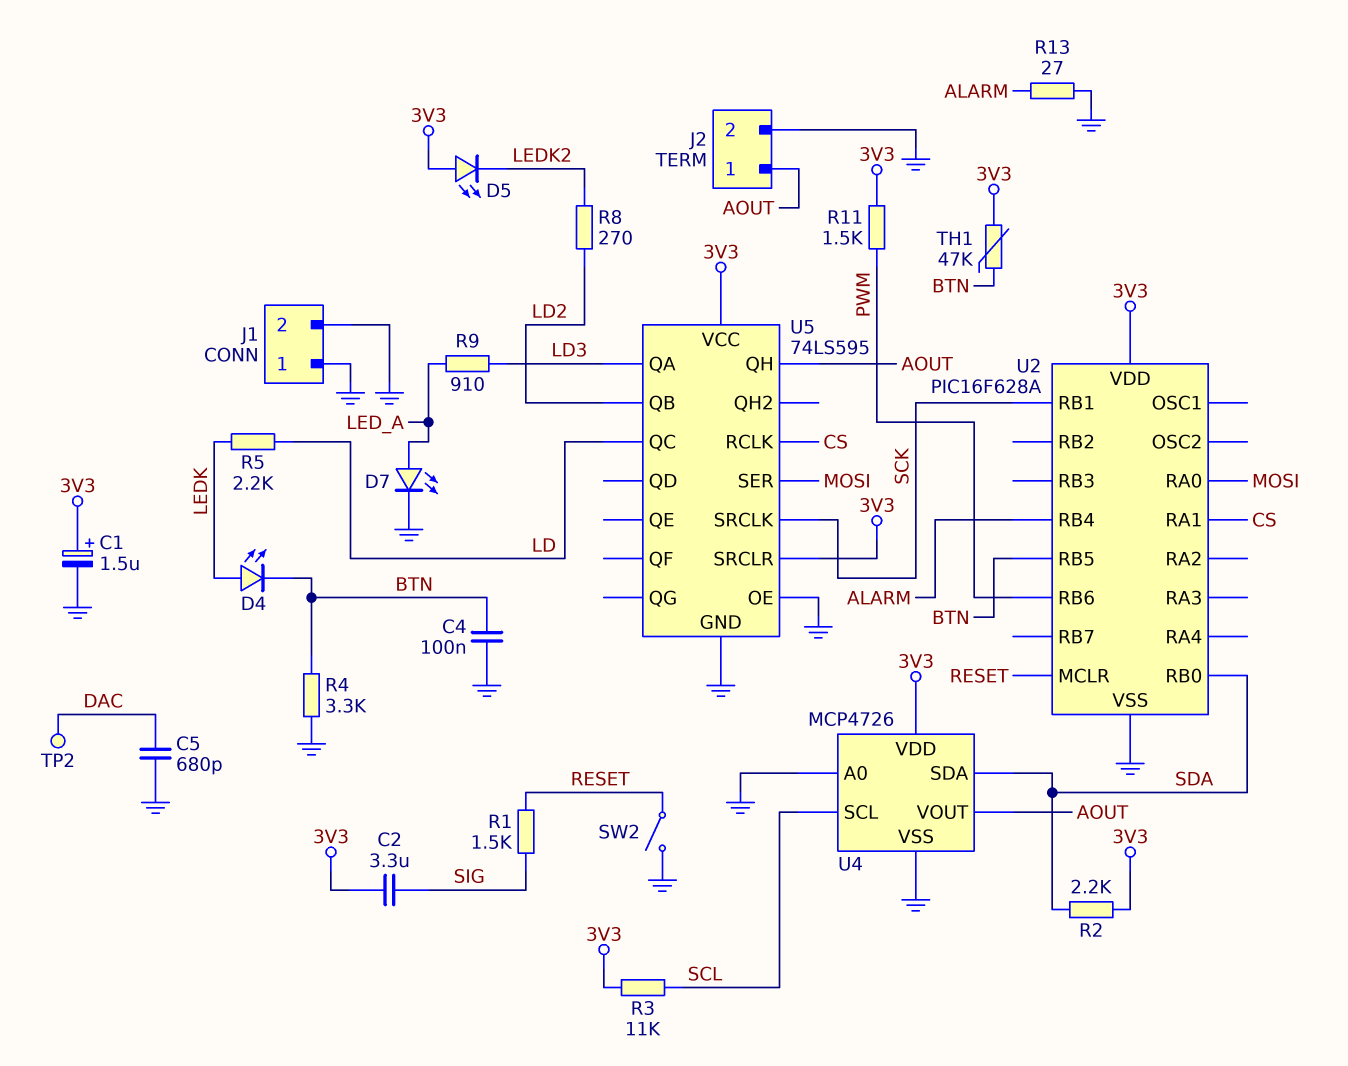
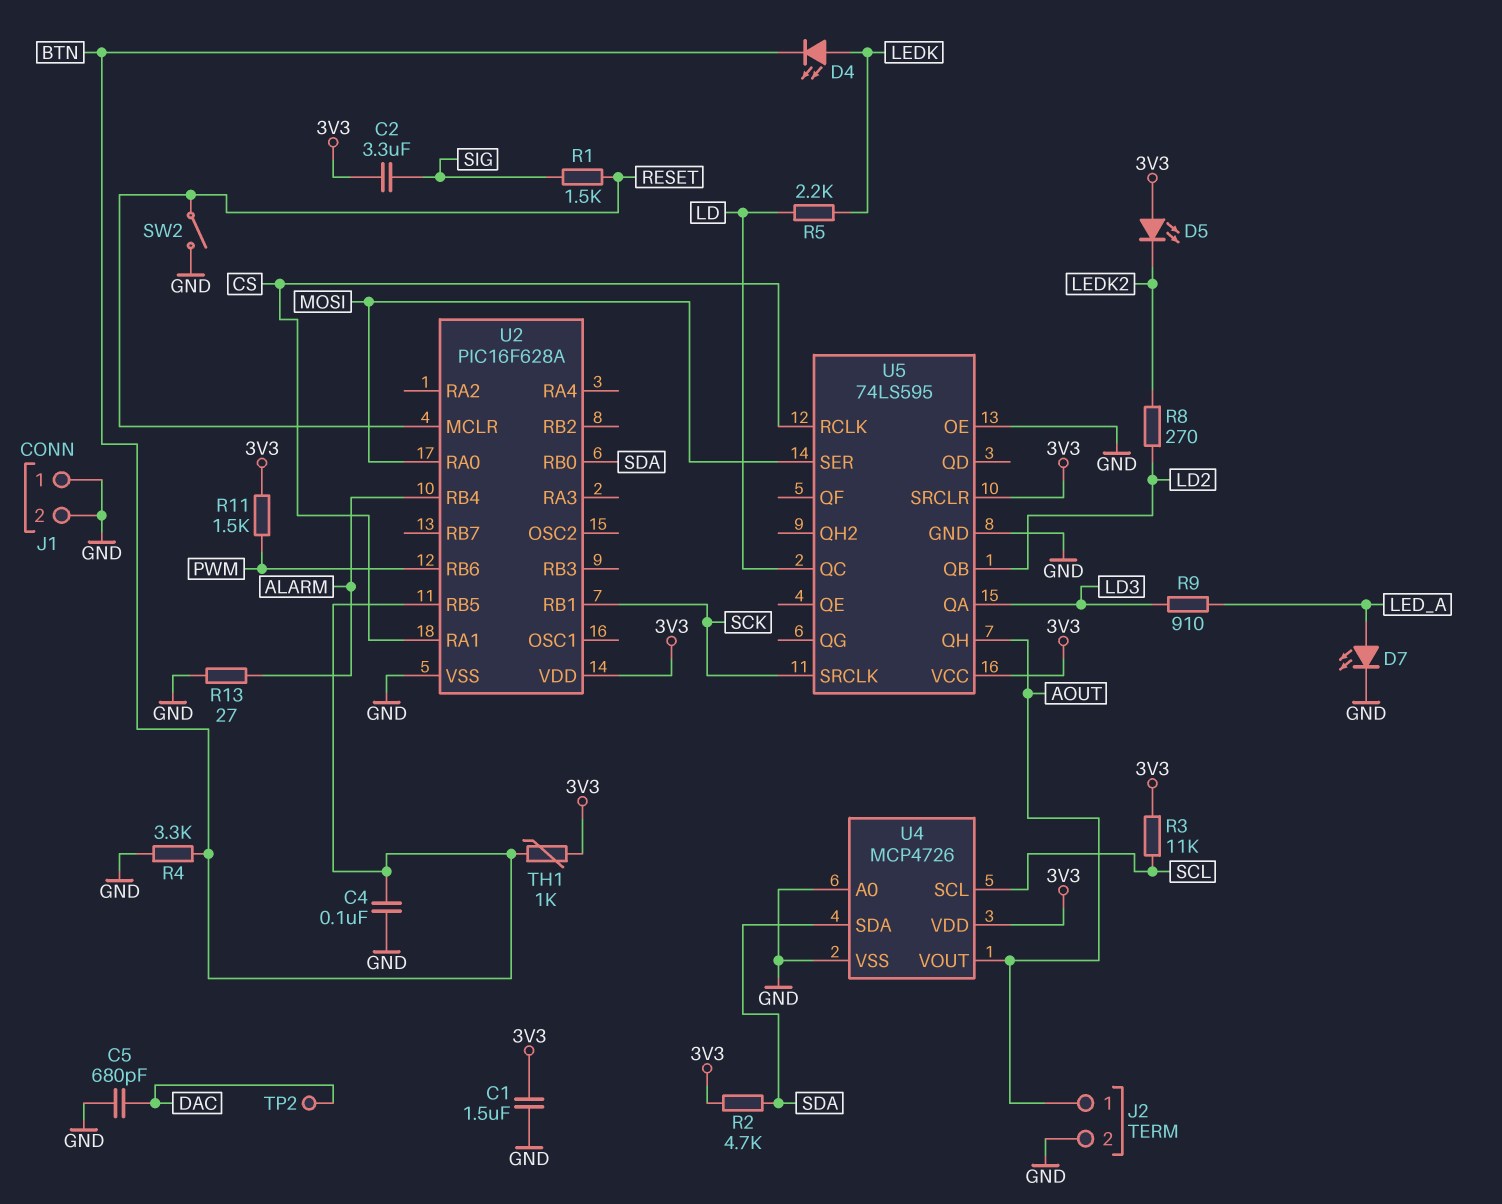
C1: 1.5uF (plus 3V3, minus GND) -> 1.5uF (3V3, GND)
R2: 2.2k (3V3, SDA) -> 4.7k (3V3, SDA)
TH1: 47k (3V3, BTN) -> 1k (3V3, BTN)

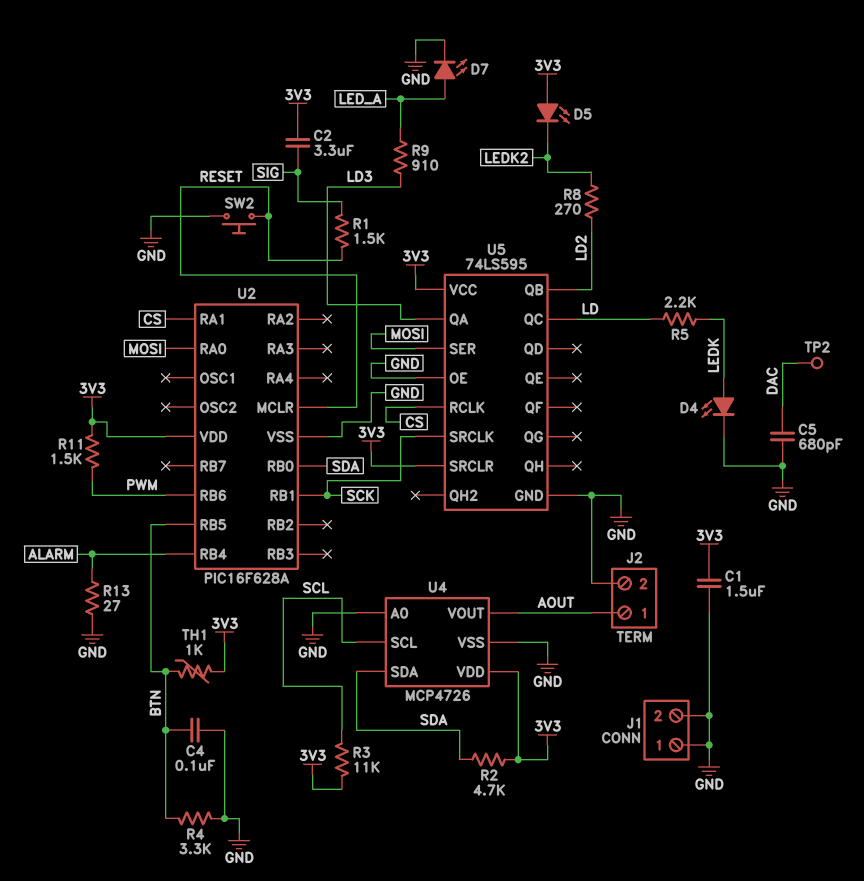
D4: LED (A LEDK, K BTN) -> LED (A LEDK, K GND)
SW2: switch (GND, RESET) -> button (GND, RESET)
U5 pin QH: AOUT -> none

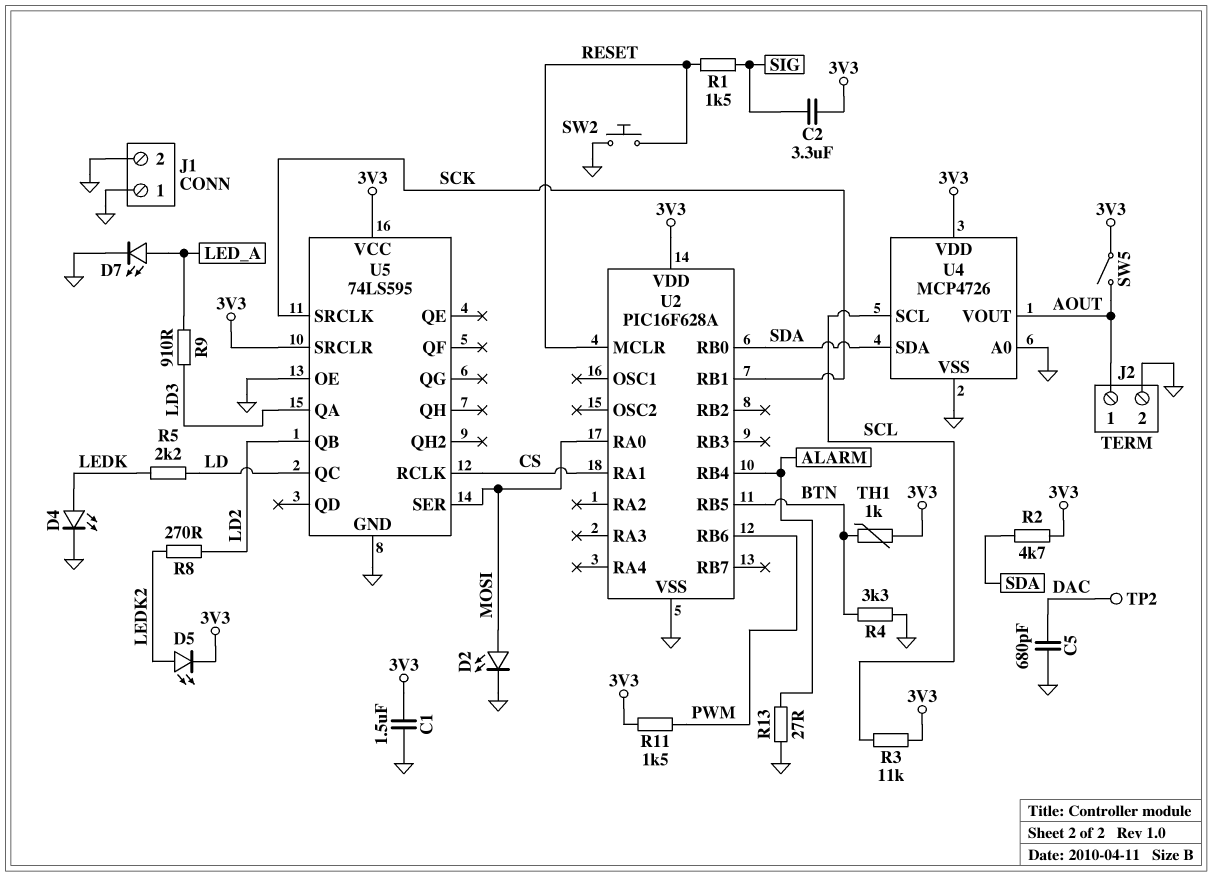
C4: 100nF (BTN, GND) -> none
D2: none -> LED (A MOSI, K GND)
D5: LED (A 3V3, K LEDK2) -> LED (A LEDK2, K 3V3)
SW5: none -> switch (3V3, AOUT)

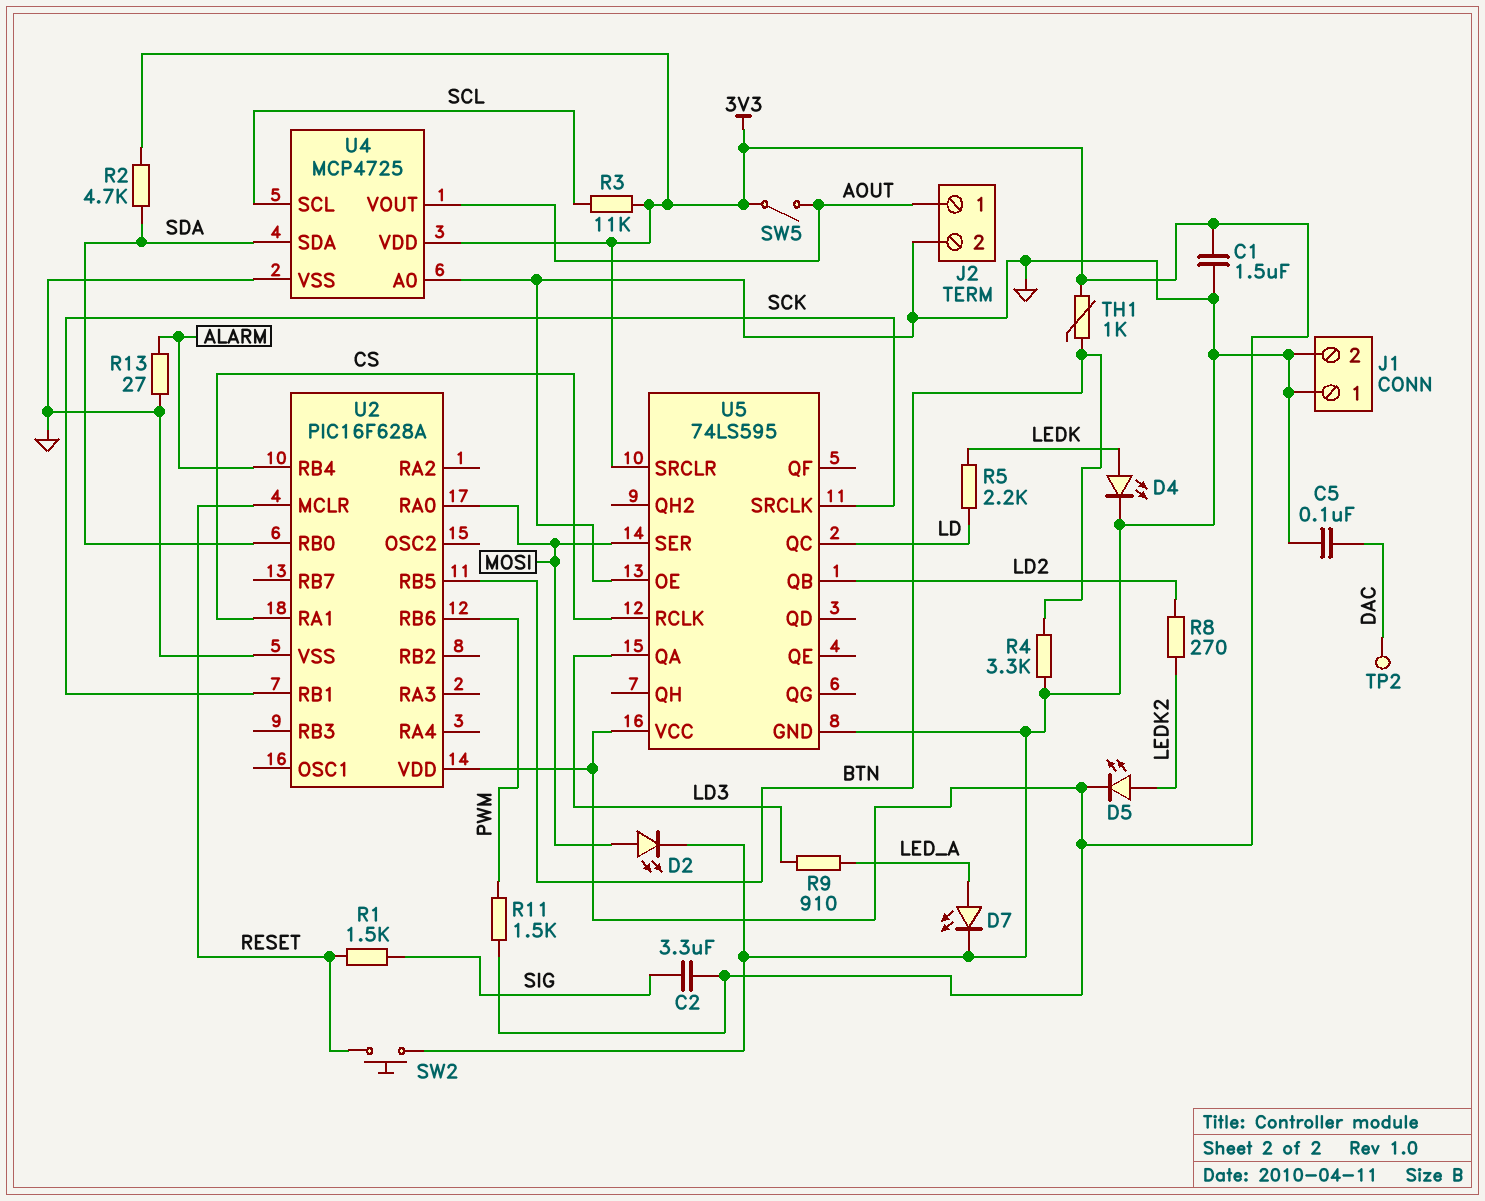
C5: 680pF (DAC, GND) -> 100nF (DAC, GND)
U4: MCP4726 -> MCP4725

